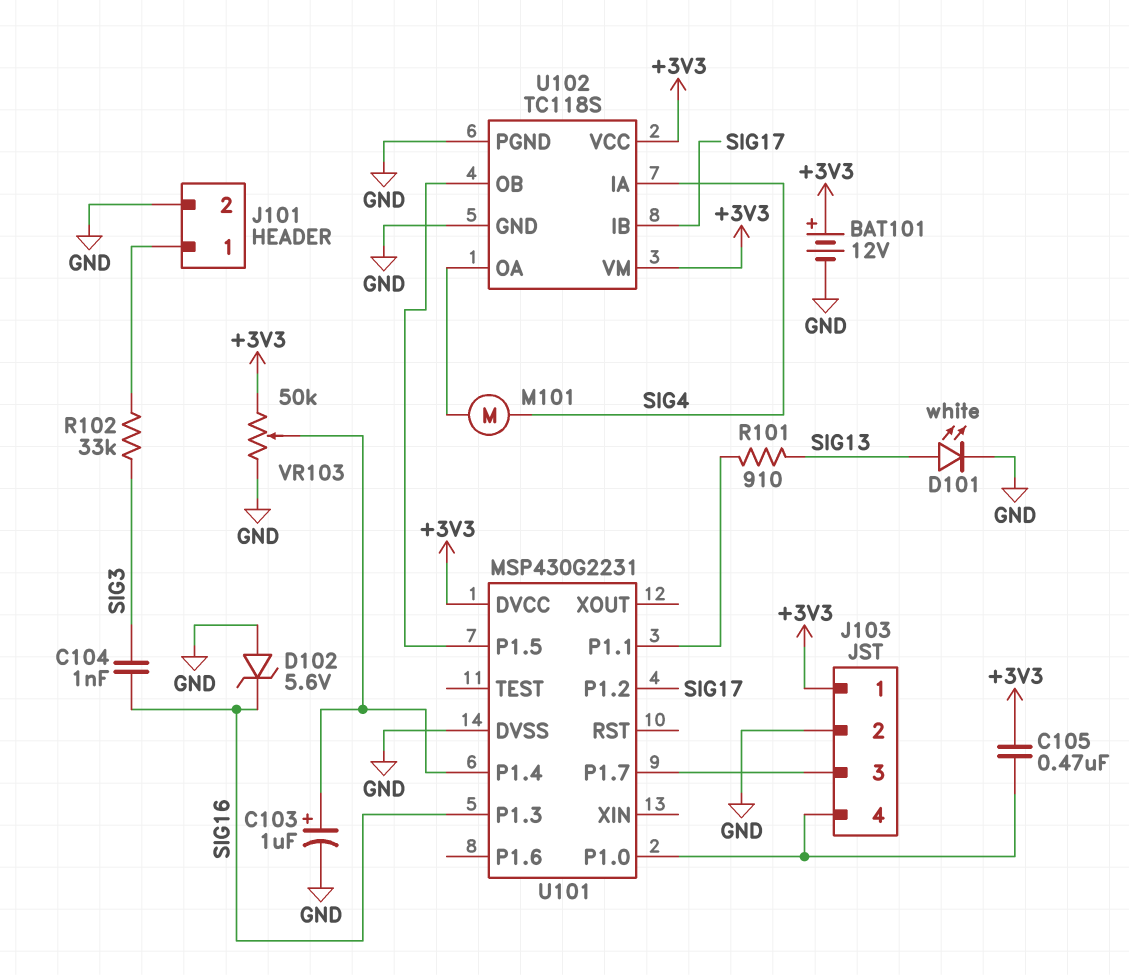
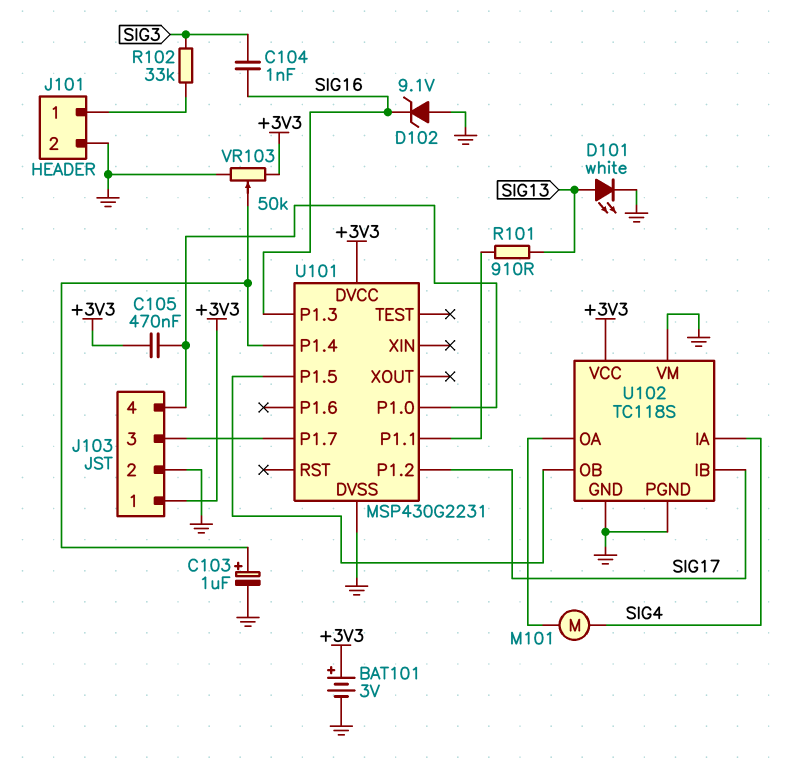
BAT101: 12V (plus +3V3, minus GND) -> 3V (plus +3V3, minus GND)
D102: zener 5.6V (A GND, K SIG16) -> zener 9.1V (A GND, K SIG16)
U102 pin VM: +3V3 -> GND

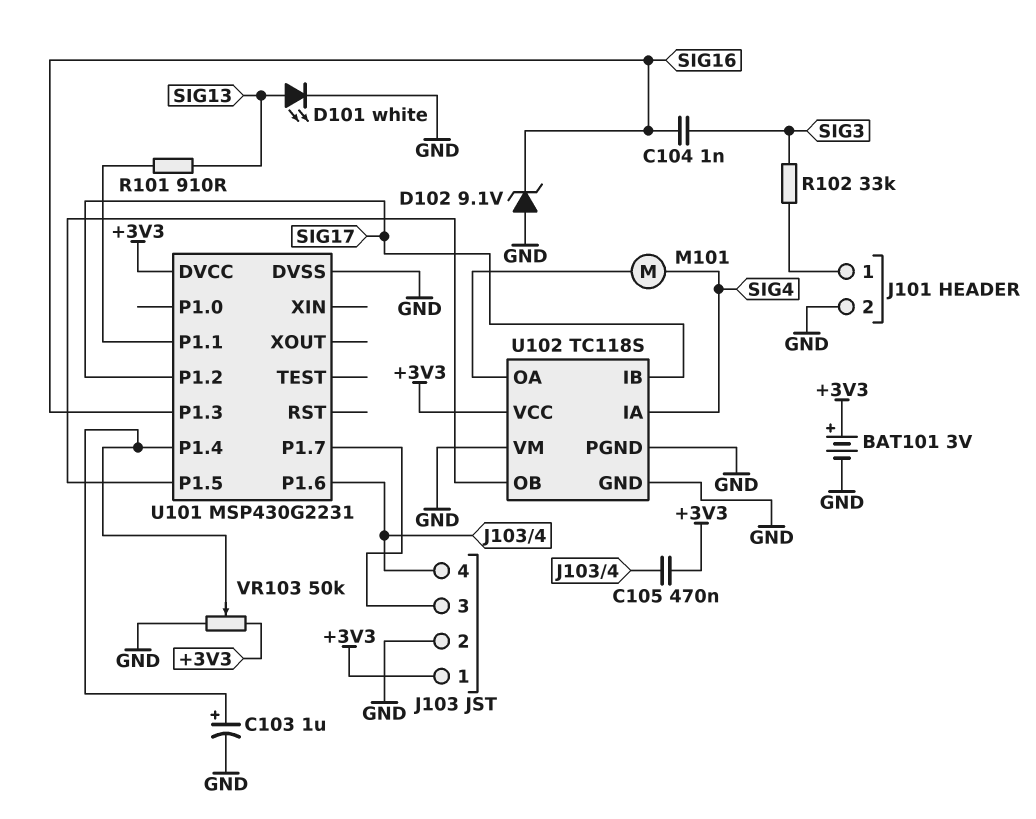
U101 pin P1.0: J103/4 -> none
U101 pin P1.6: none -> J103/4

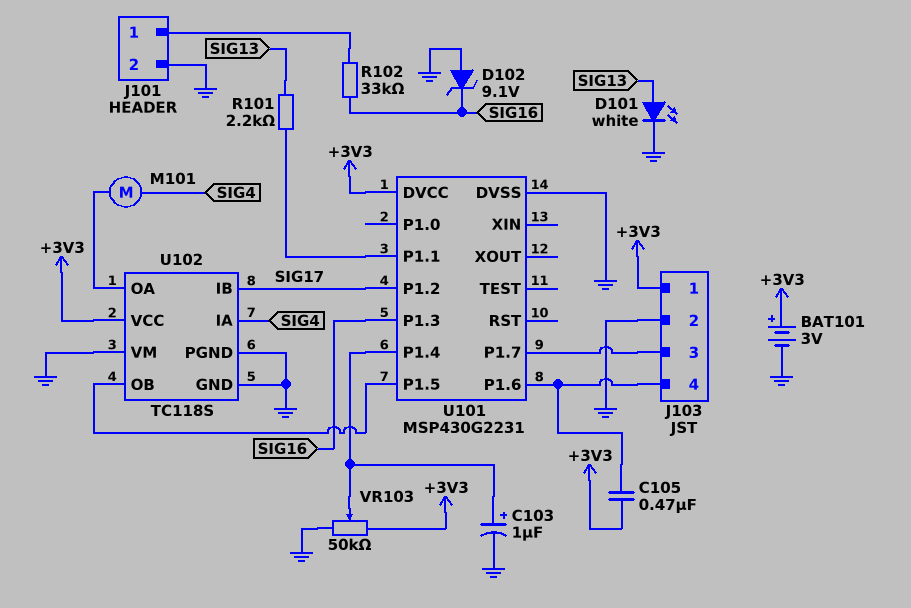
C104: 1nF (SIG3, SIG16) -> none
R101: 910 (SIG13, U101/P1.1) -> 2.2k (SIG13, U101/P1.1)
R102: 33k (J101/1, SIG3) -> 33k (J101/1, SIG16)

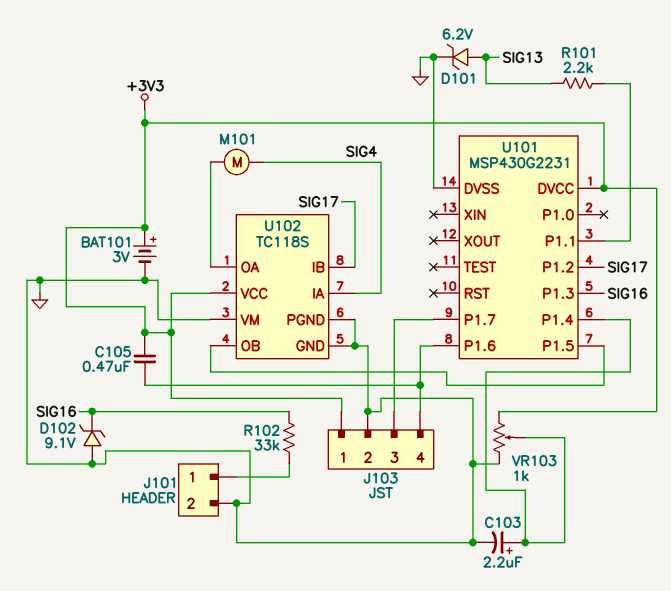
C103: 1uF (plus U101/P1.4, minus GND) -> 2.2uF (plus U101/P1.4, minus GND)
D101: LED white (A SIG13, K GND) -> zener 6.2V (A SIG13, K GND)
VR103: 50k (+3V3, GND, wiper U101/P1.4) -> 1k (+3V3, GND, wiper U101/P1.4)

